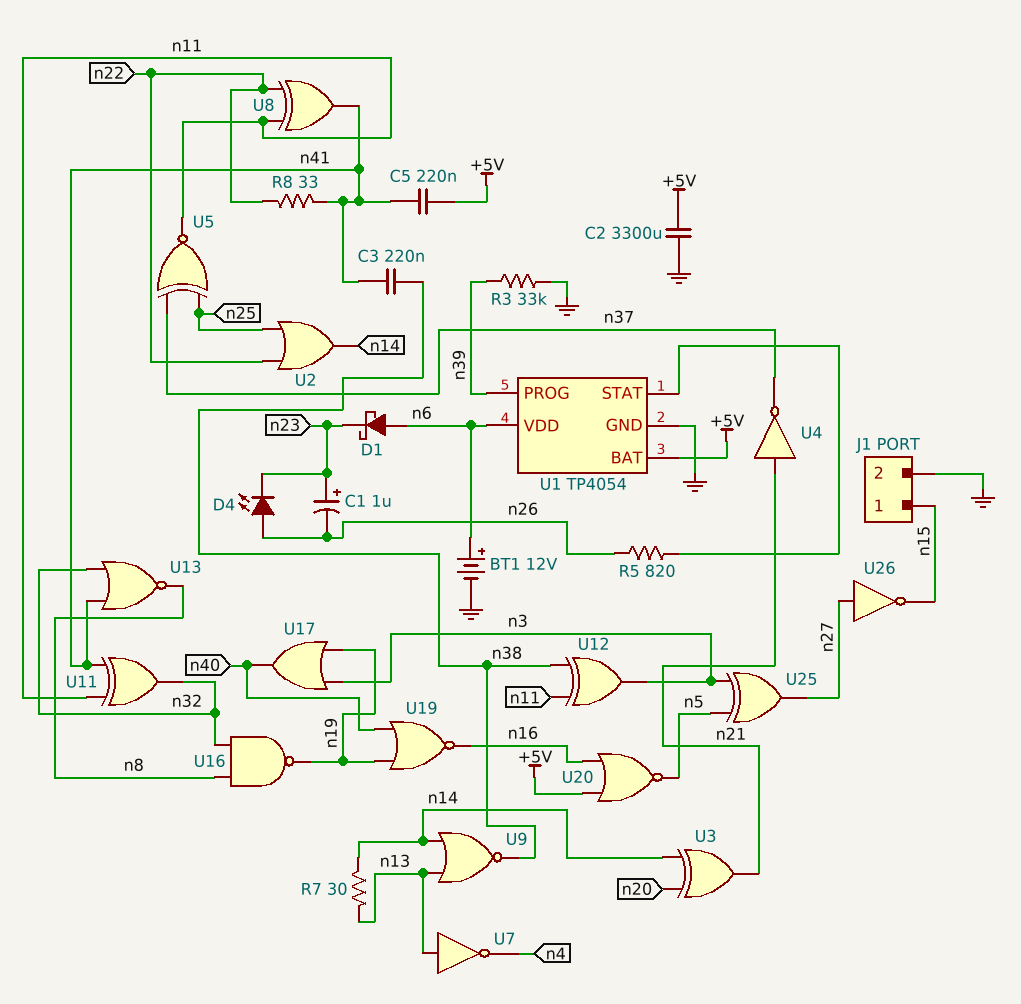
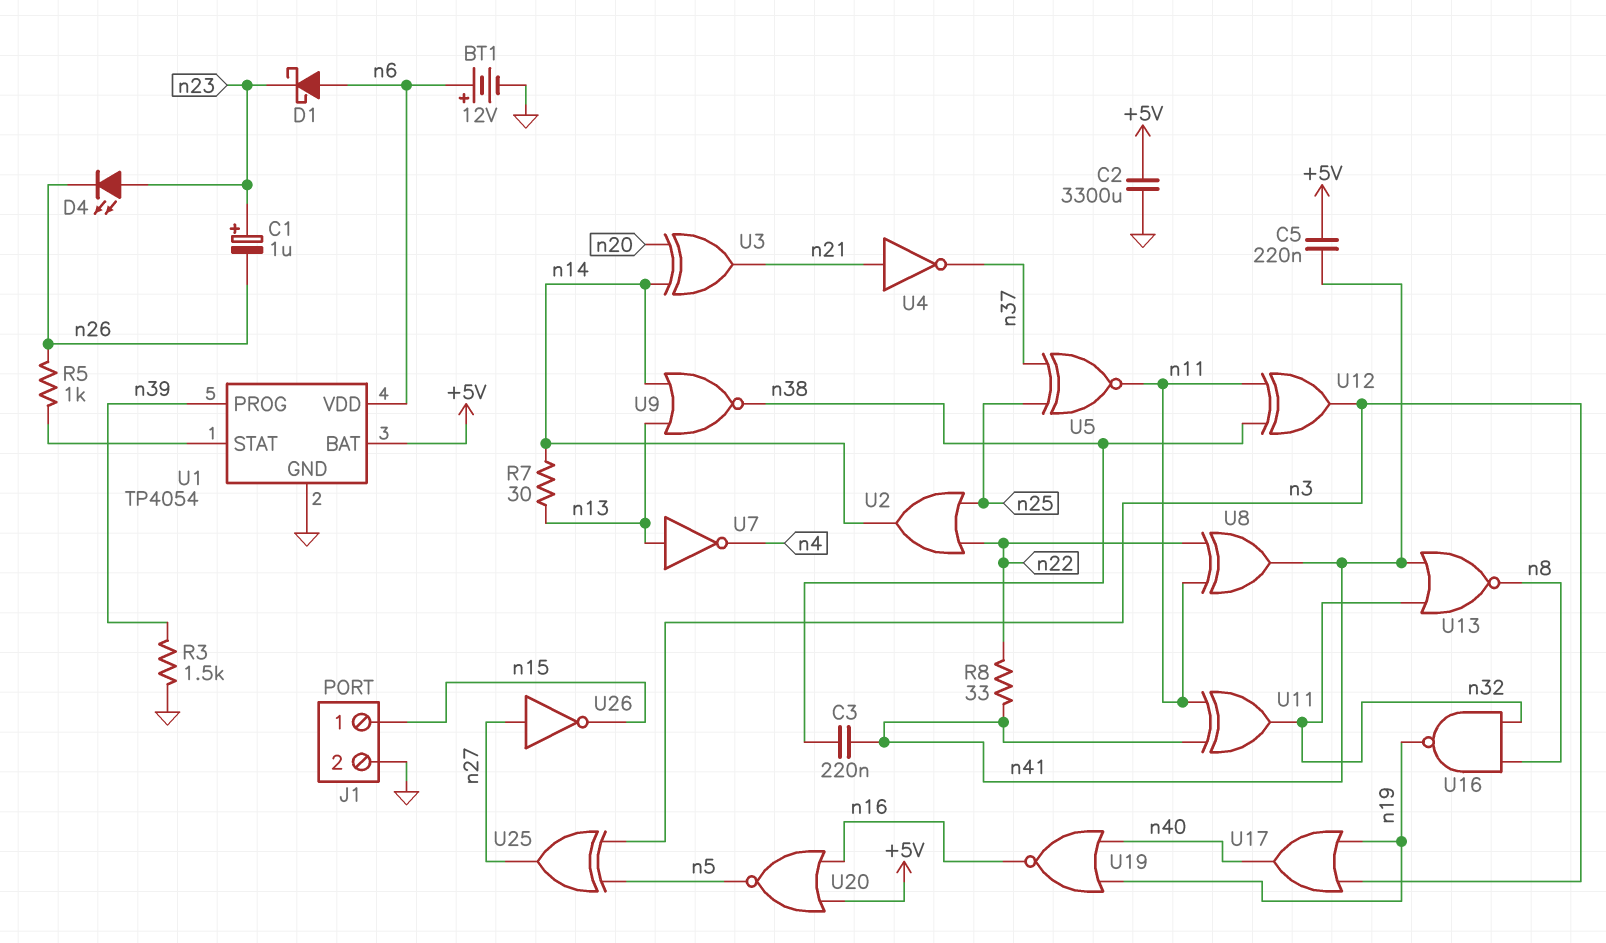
D4: LED (A n26, K n23) -> LED (A n23, K n26)
R3: 33k (GND, n39) -> 1.5k (GND, n39)
R5: 820 (U1/STAT, n26) -> 1k (U1/STAT, n26)

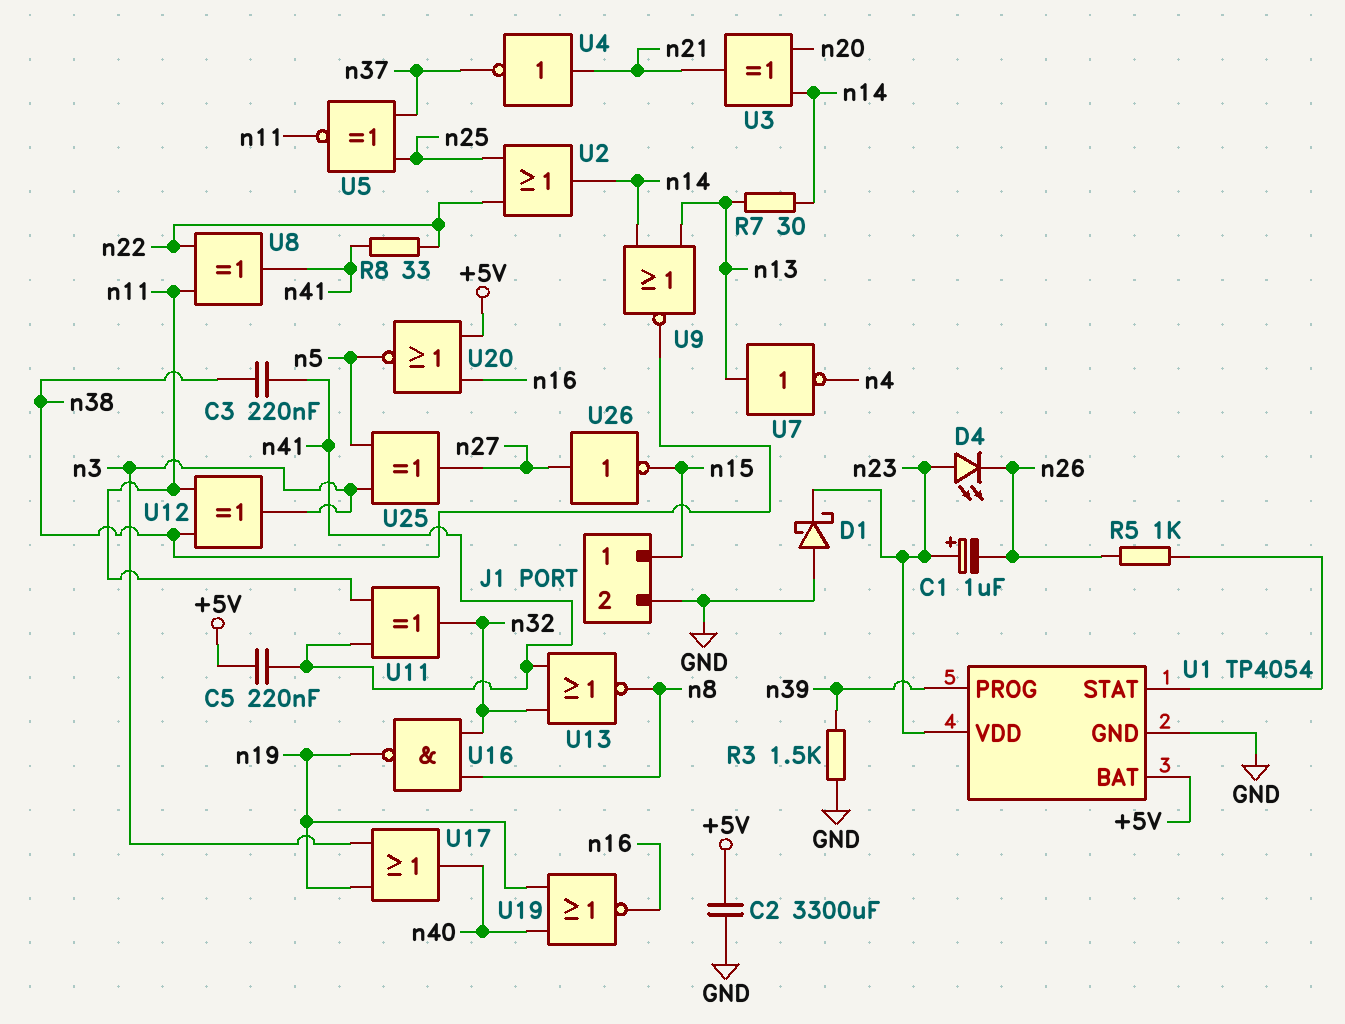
BT1: 12V (plus n6, minus GND) -> none
D1: schottky (A n6, K n23) -> schottky (A GND, K n23)
U1 pin VDD: n6 -> n23

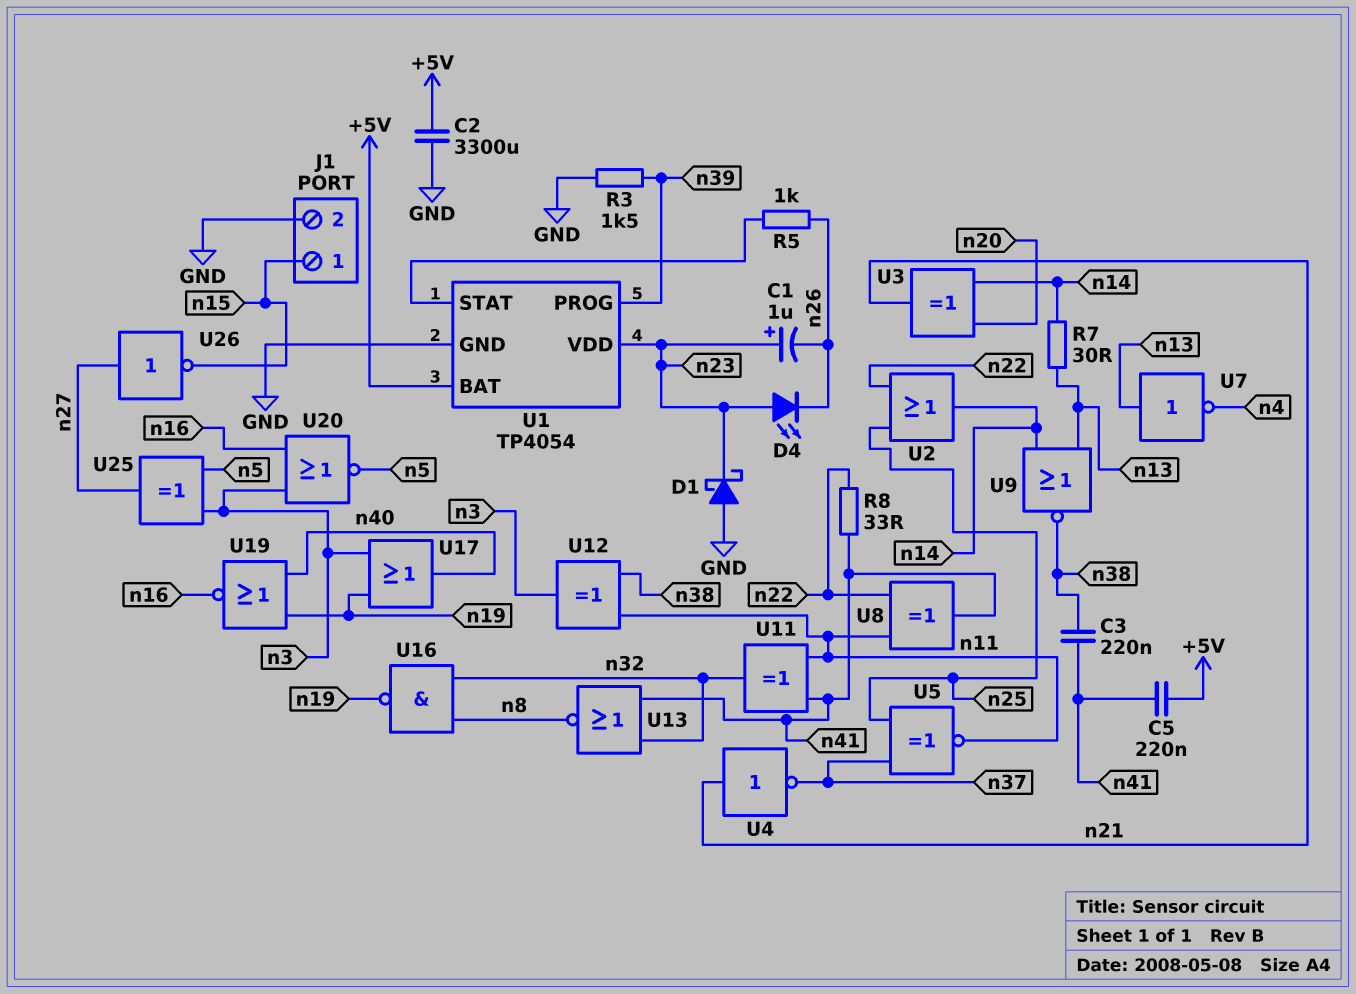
U20: NOR (in +5V, in n16, out n5) -> NOR (in n3, in n16, out n5)

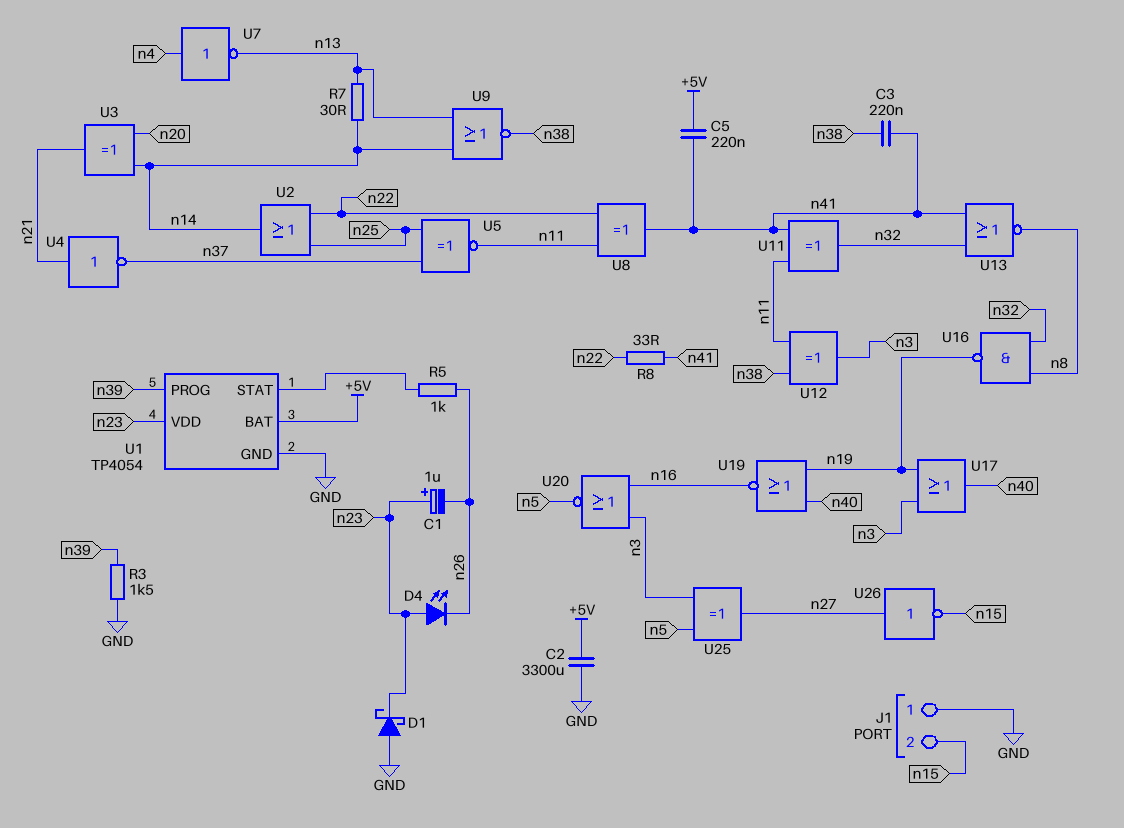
J1 pin 1: n15 -> GND
J1 pin 2: GND -> n15
U7: NOT (in n13, out n4) -> NOT (in n4, out n13)

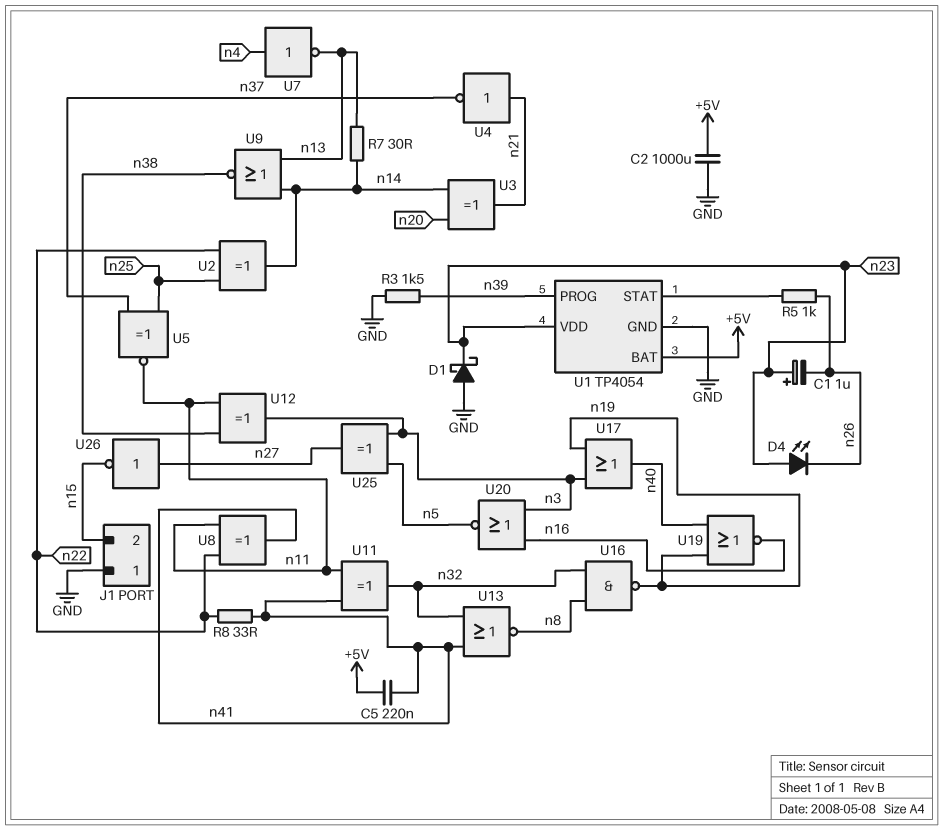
C2: 3300uF (+5V, GND) -> 1000uF (+5V, GND)
C3: 220nF (n38, n41) -> none
U2: OR (in n22, in n25, out n14) -> XOR (in n22, in n25, out n14)

